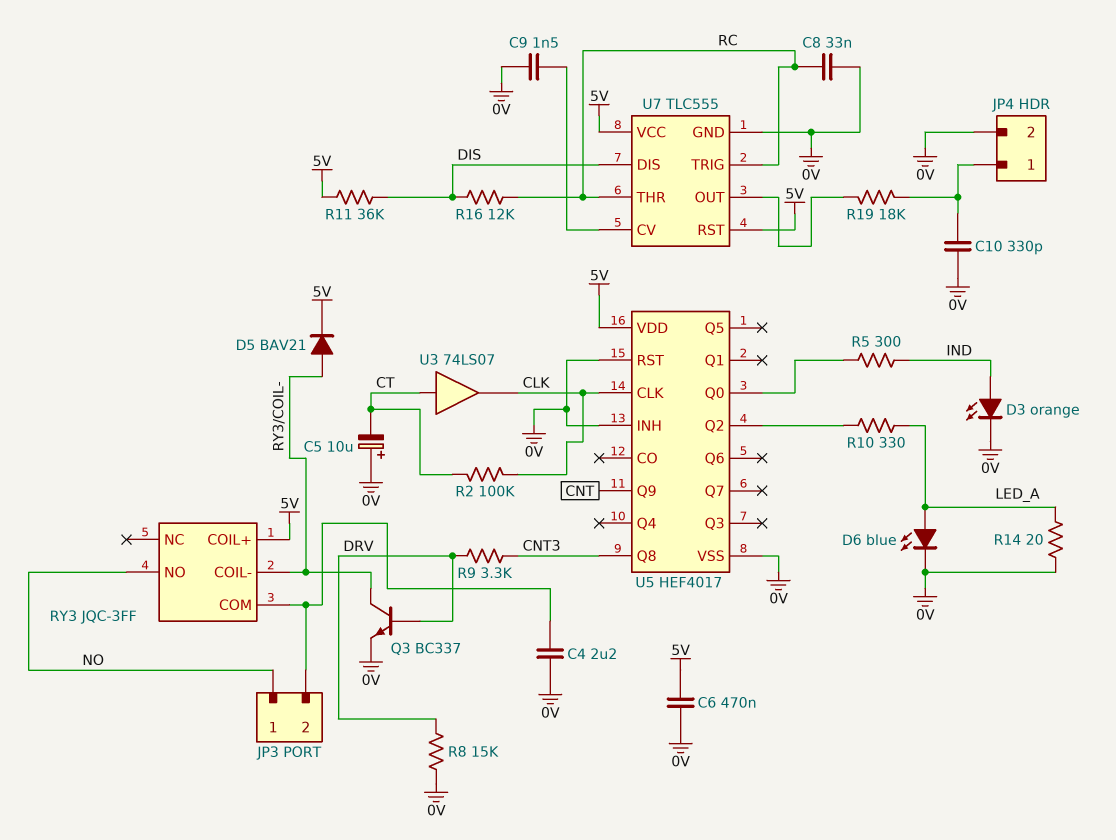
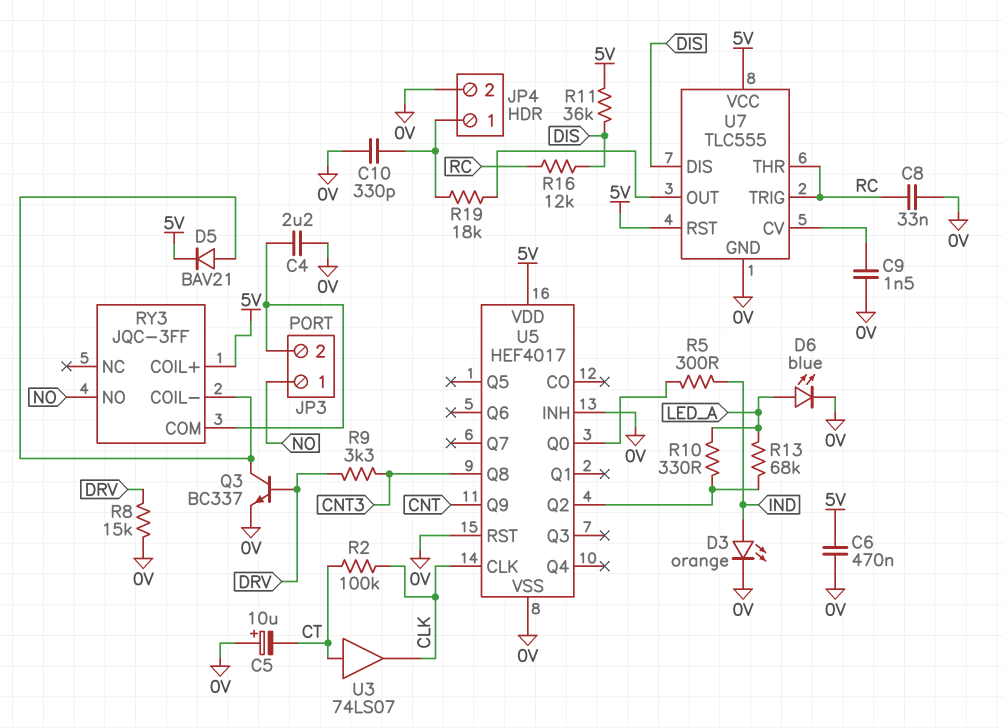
R13: none -> 68k (LED_A, U5/Q2)
R14: 20 (0V, LED_A) -> none

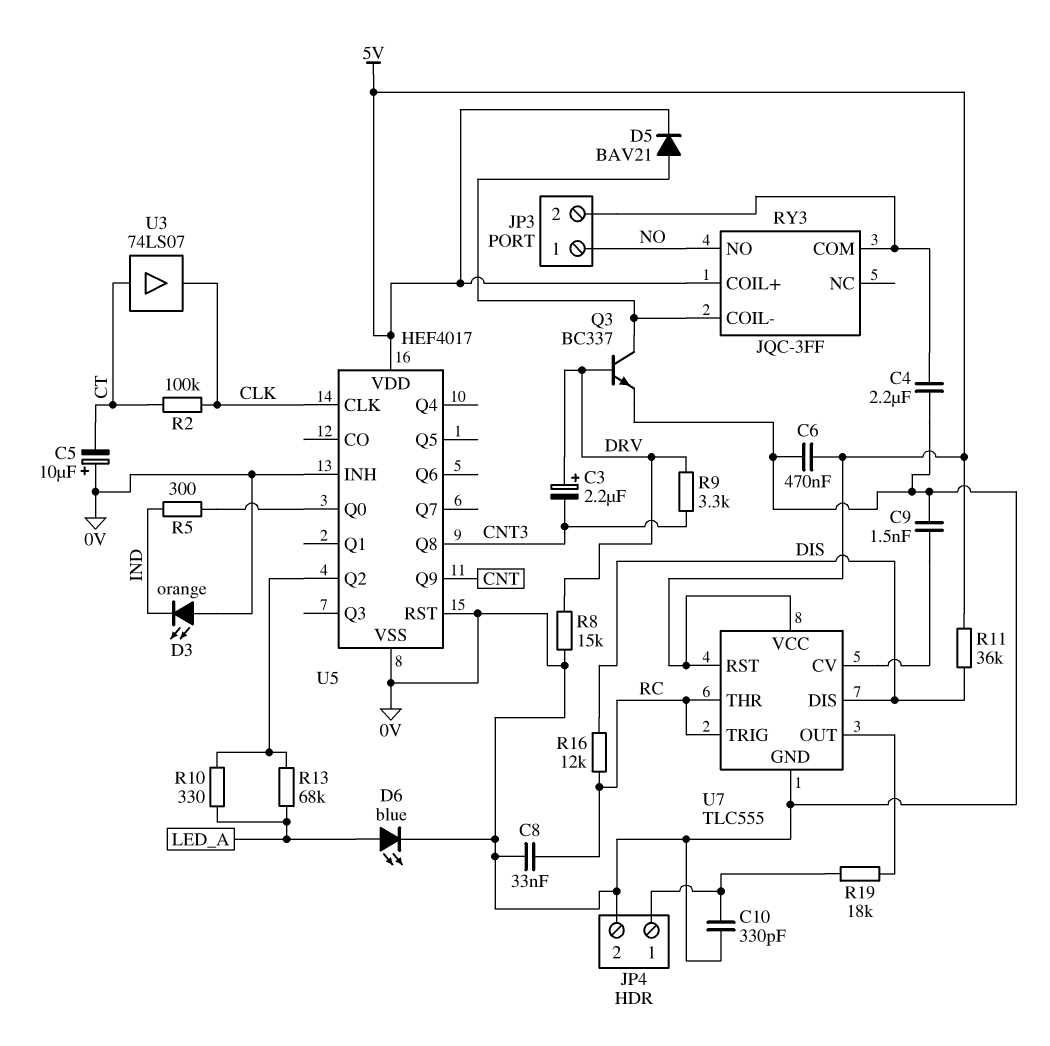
C3: none -> 2.2uF (plus DRV, minus CNT3)
D3: LED orange (A IND, K 0V) -> LED orange (A 0V, K IND)

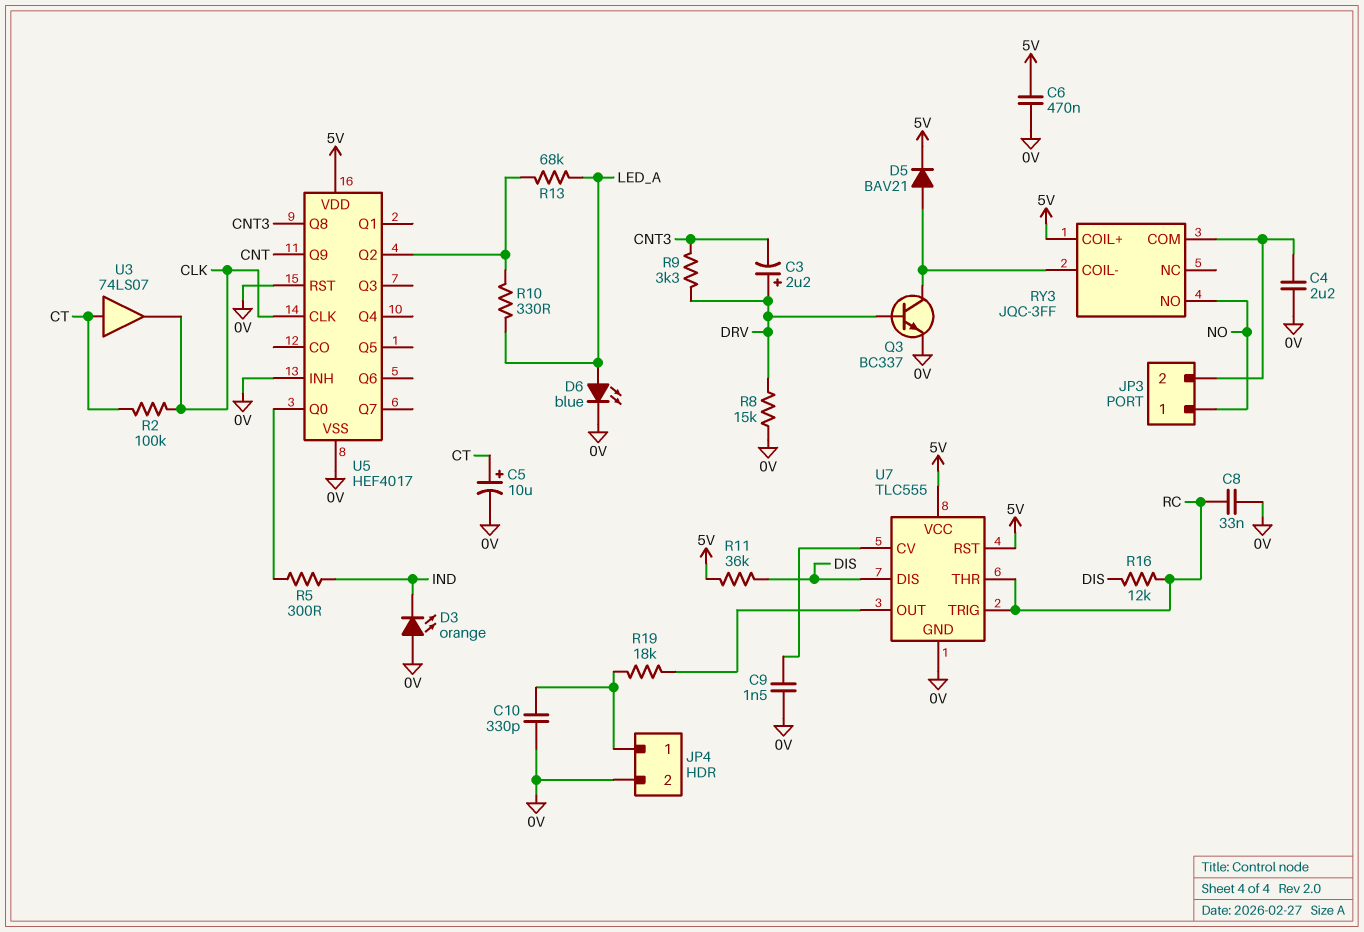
C5: 10uF (plus 0V, minus CT) -> 10uF (plus CT, minus 0V)

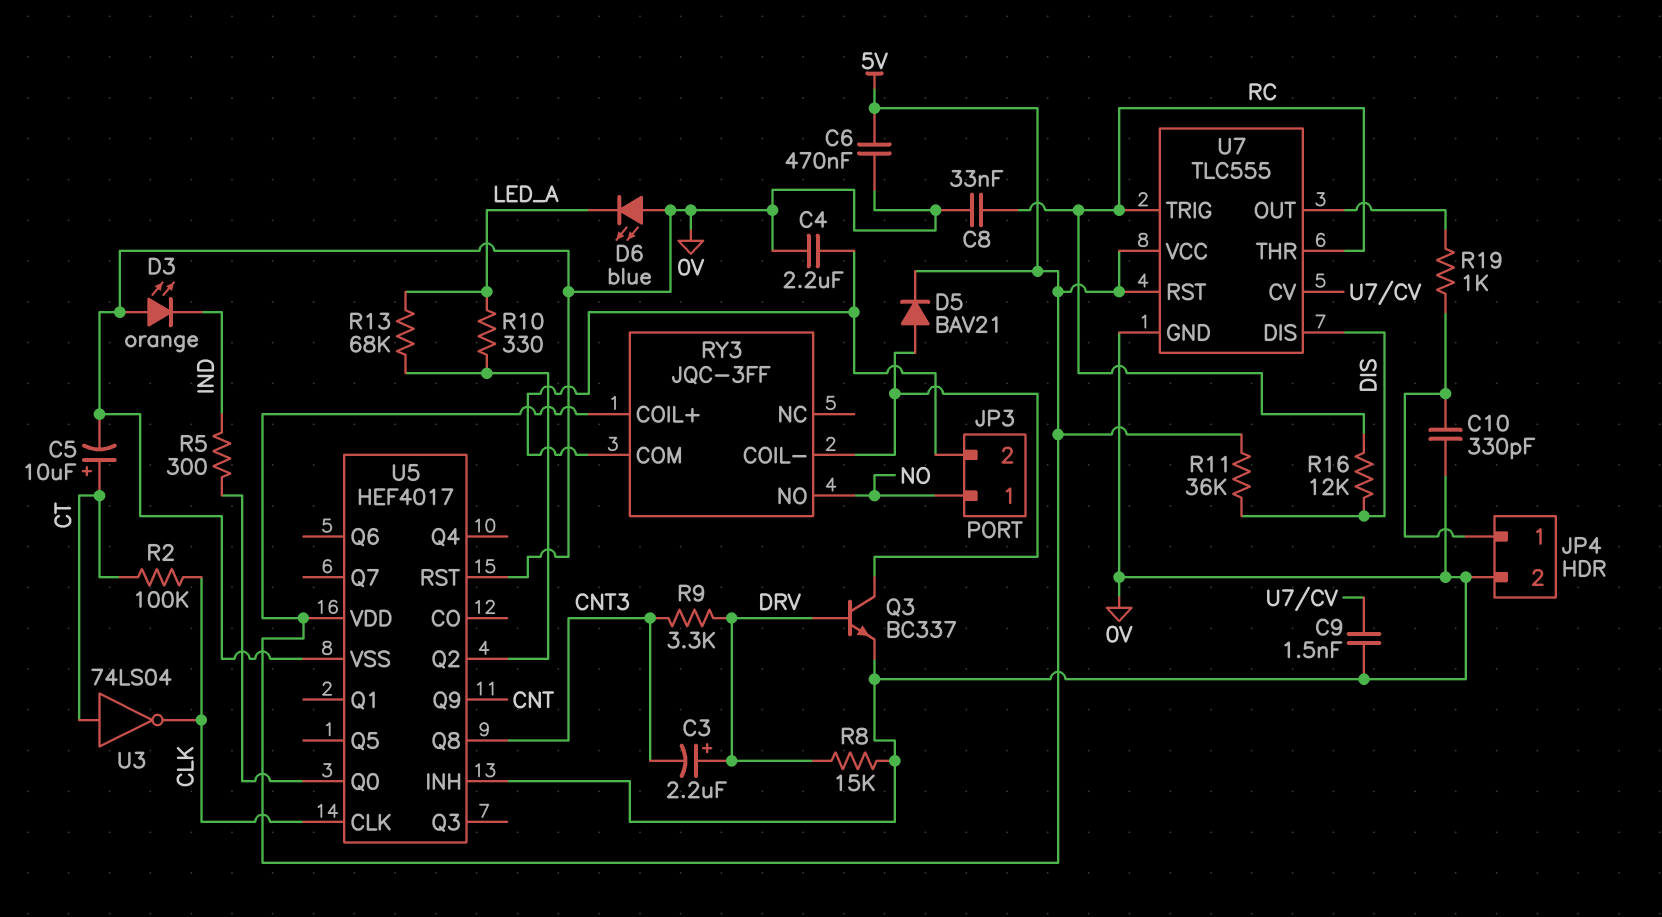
D6: LED blue (A LED_A, K 0V) -> LED blue (A 0V, K LED_A)
R19: 18k (JP4/1, U7/OUT) -> 1k (JP4/1, U7/OUT)
U3: buffer 74LS07 (in CT, out CLK) -> NOT 74LS04 (in CT, out CLK)

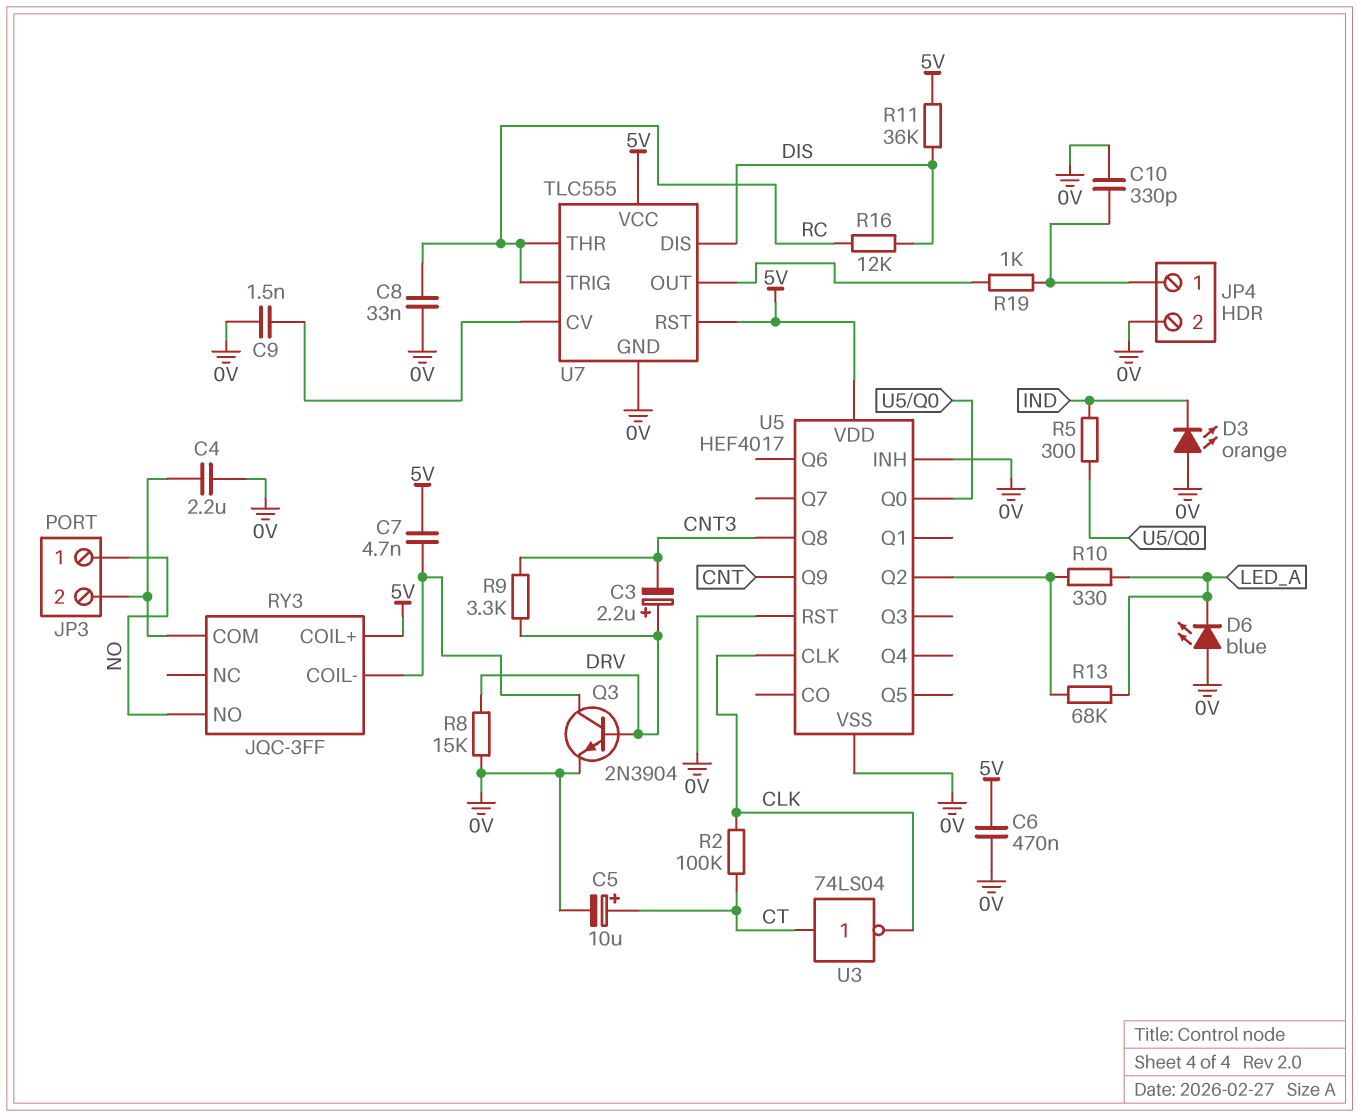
C7: none -> 4.7nF (5V, RY3/COIL-)
D5: diode BAV21 (A RY3/COIL-, K 5V) -> none
Q3: NPN BC337 (B DRV, C RY3/COIL-, E 0V) -> NPN 2N3904 (B DRV, C RY3/COIL-, E 0V)

